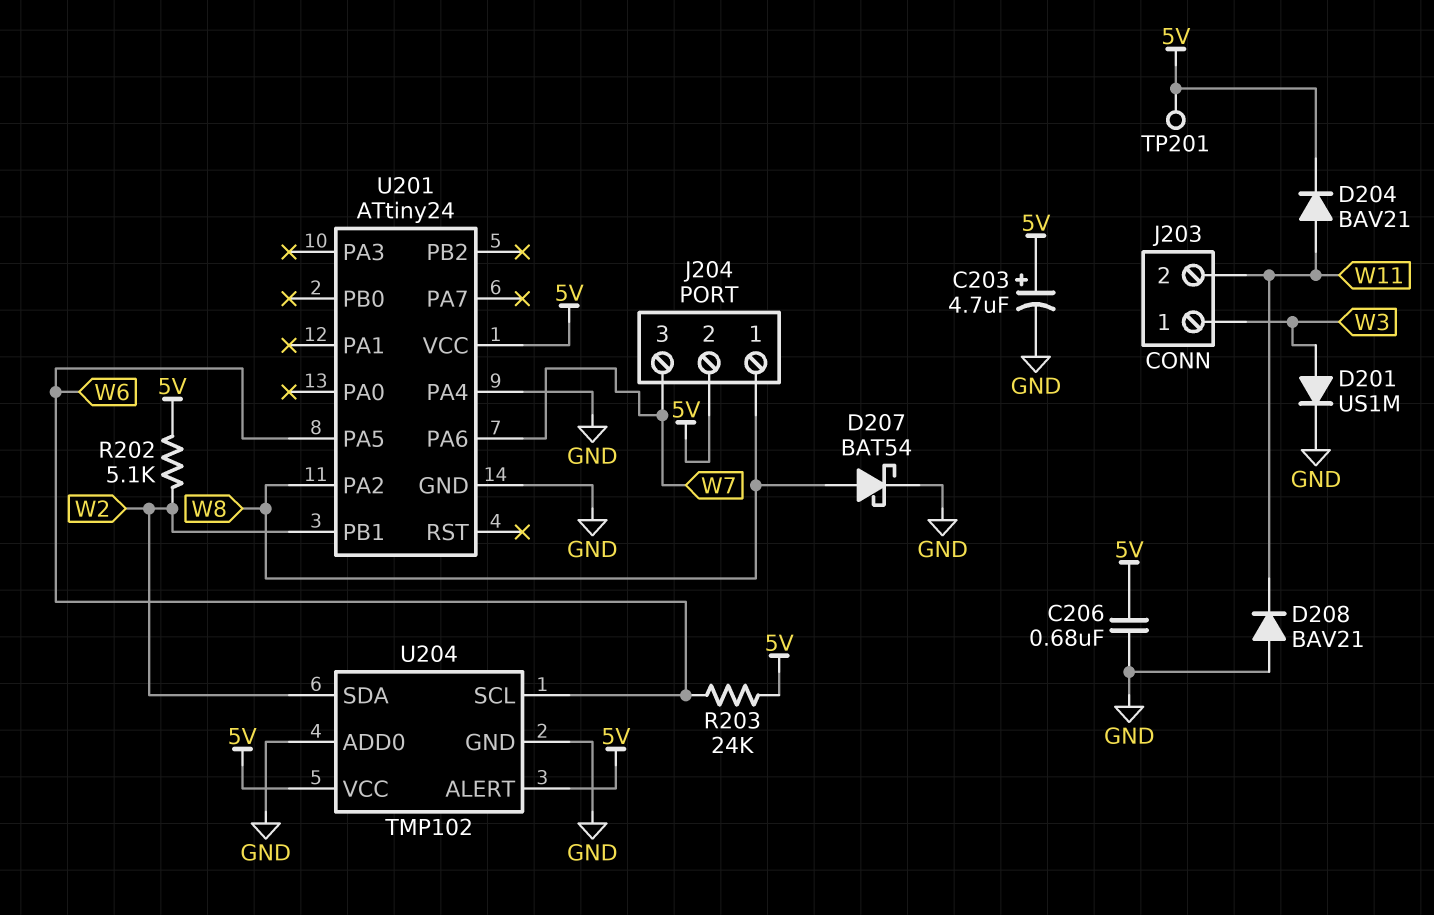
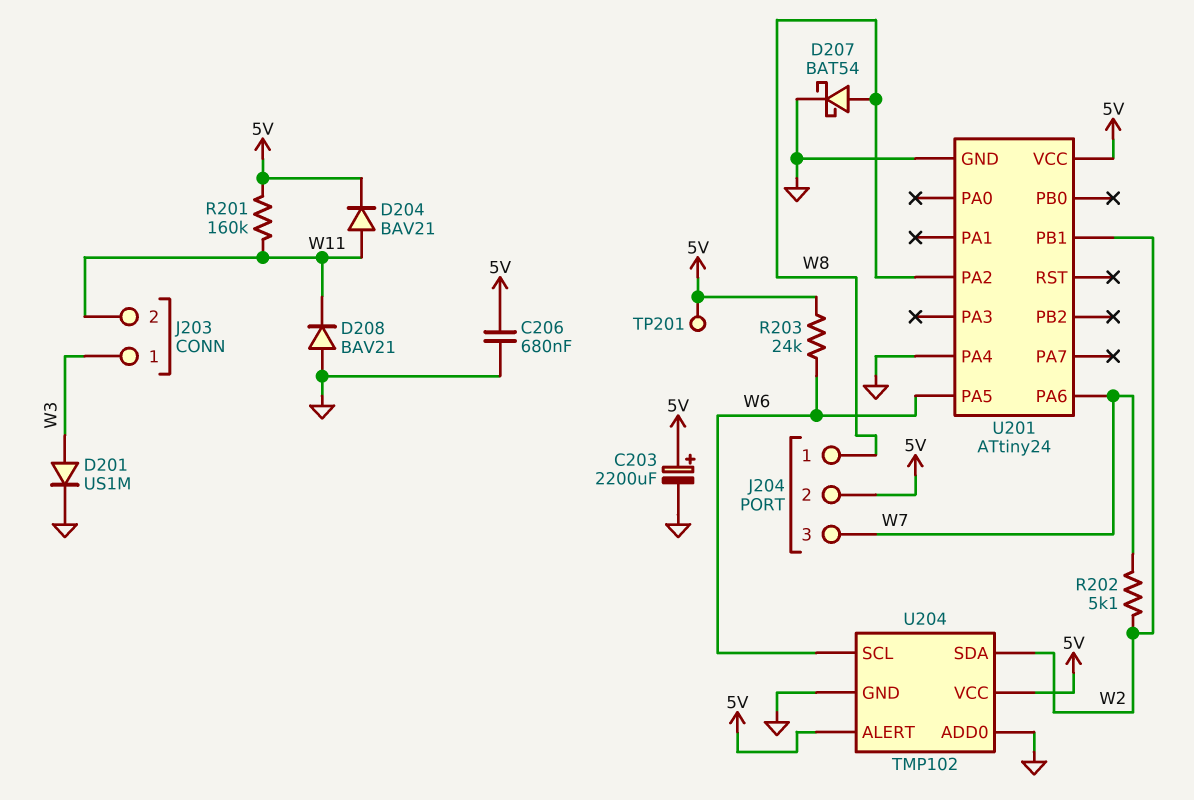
C203: 4.7uF (plus 5V, minus GND) -> 2200uF (plus 5V, minus GND)
R201: none -> 160k (5V, W11)
R202: 5.1k (5V, W2) -> 5.1k (W2, W7)

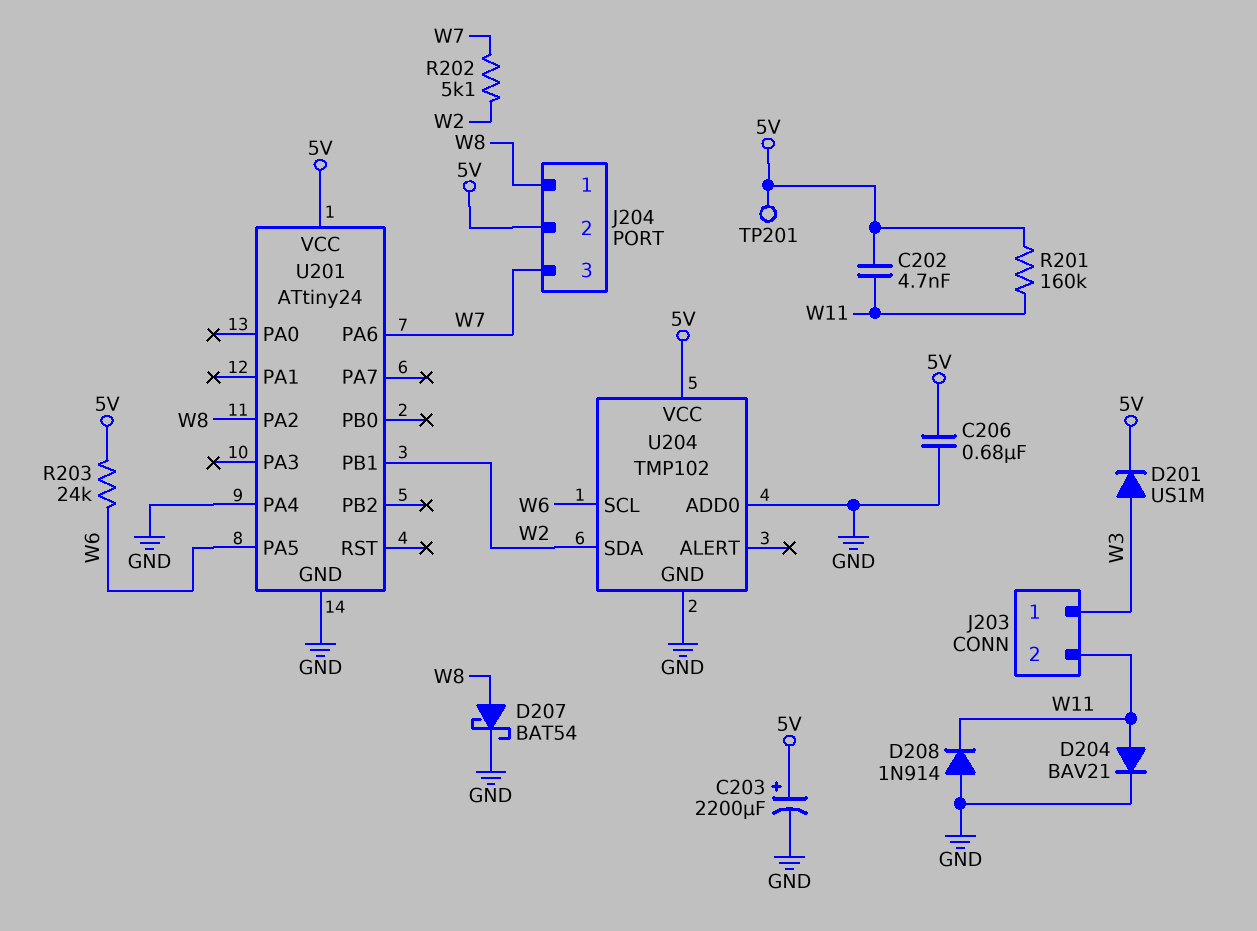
C202: none -> 4.7nF (5V, W11)
D201: diode US1M (A W3, K GND) -> diode US1M (A W3, K 5V)
D204: diode BAV21 (A W11, K 5V) -> diode BAV21 (A W11, K GND)
D208: diode BAV21 (A GND, K W11) -> diode 1N914 (A GND, K W11)
U204 pin ALERT: 5V -> none

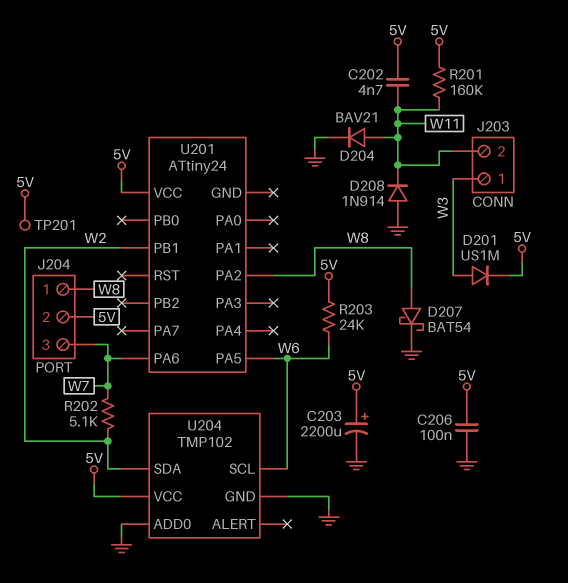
C206: 680nF (5V, GND) -> 100nF (5V, GND)
U201 pin GND: GND -> none
U201 pin PA4: GND -> none

